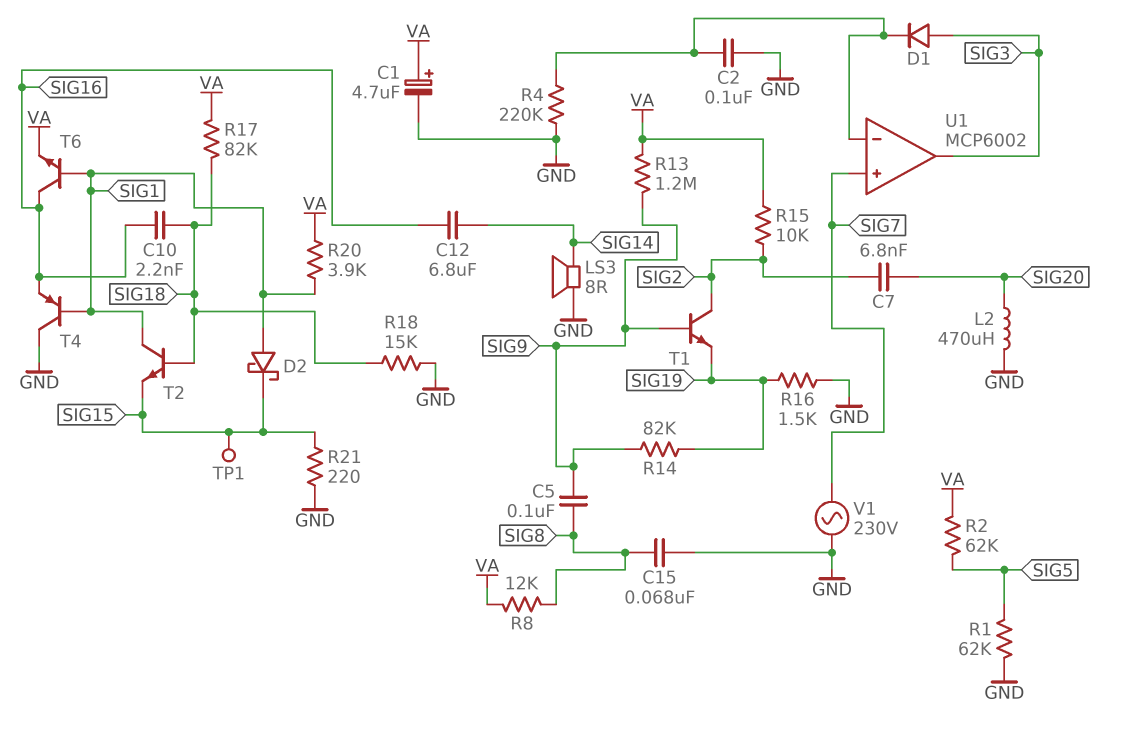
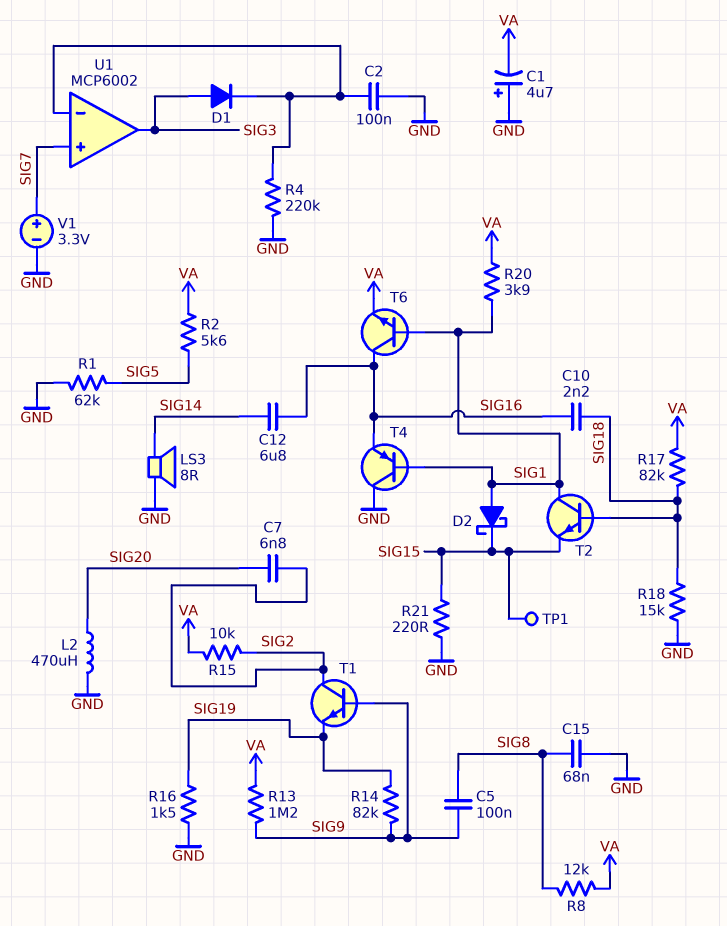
C1: 4.7uF (plus VA, minus GND) -> 4.7uF (plus GND, minus VA)
R2: 62k (SIG5, VA) -> 5.6k (SIG5, VA)
V1: AC 230V (GND, SIG7) -> 3.3V (plus SIG7, minus GND)

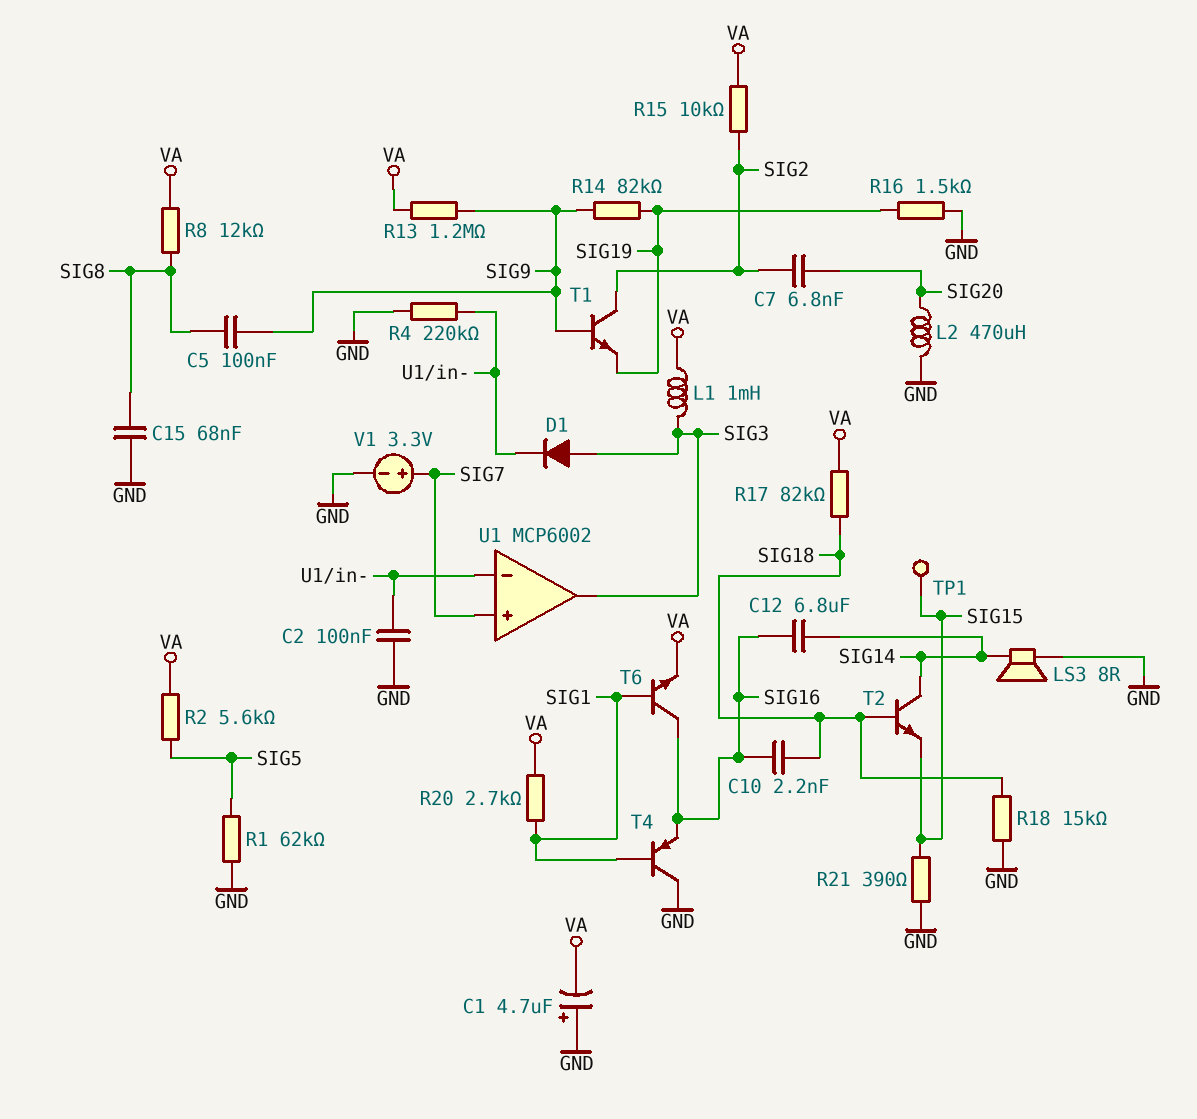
D2: schottky (A SIG1, K SIG15) -> none
L1: none -> 1mH (SIG3, VA)
R20: 3.9k (SIG1, VA) -> 2.7k (SIG1, VA)
R21: 220 (GND, SIG15) -> 390 (GND, SIG15)
T2: NPN (B SIG18, C SIG1, E SIG15) -> NPN (B SIG18, C SIG14, E SIG15)

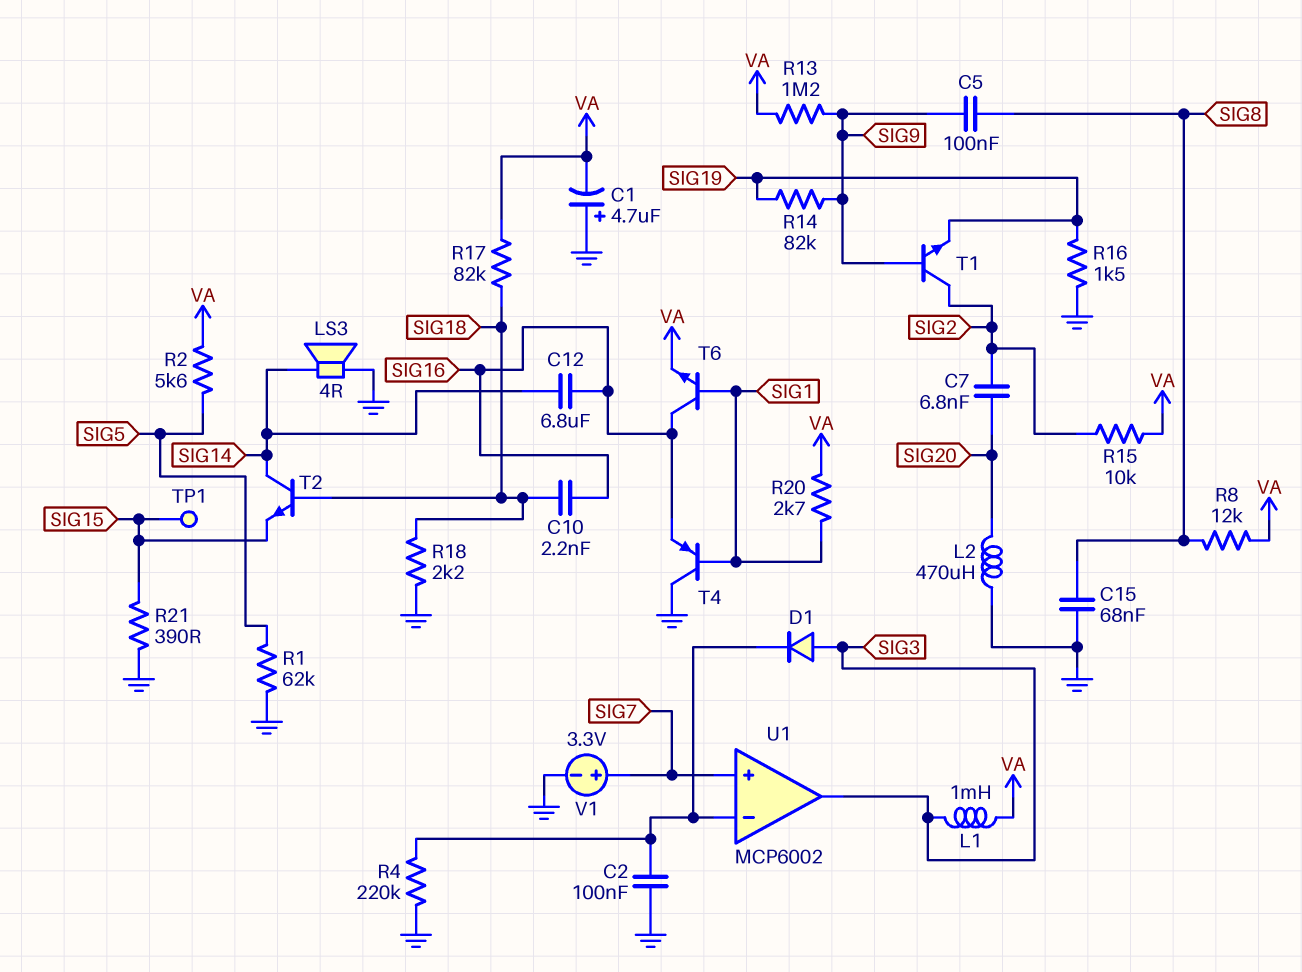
LS3: speaker 8R (GND, SIG14) -> speaker 4R (GND, SIG14)
R18: 15k (GND, SIG18) -> 2.2k (GND, SIG18)

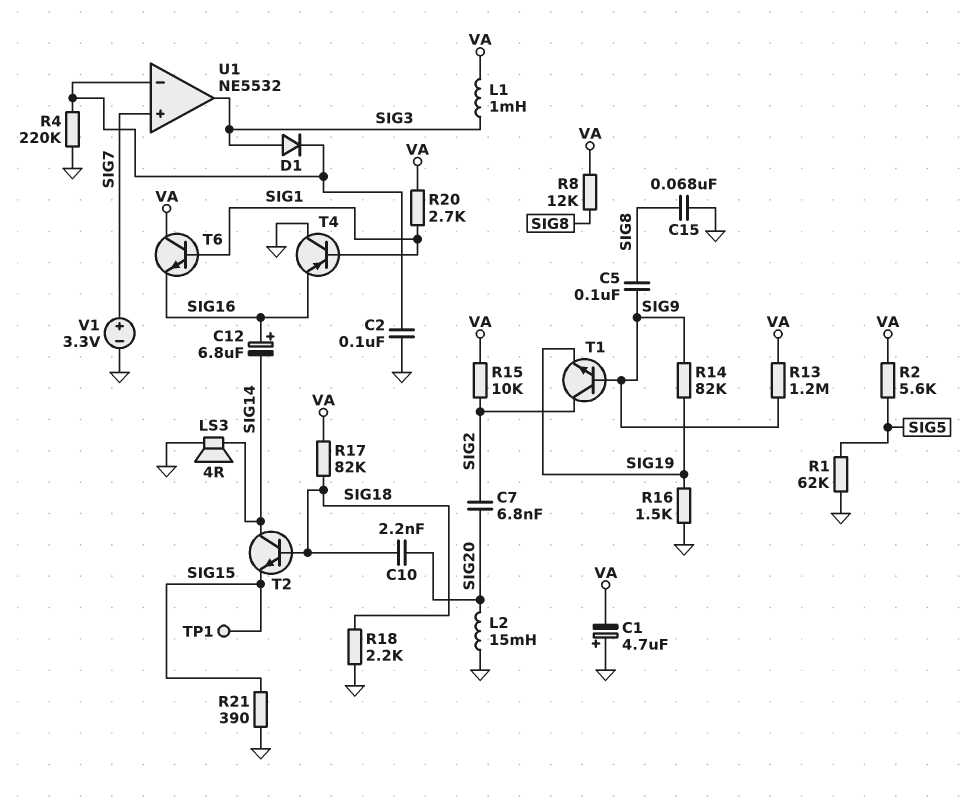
C10: 2.2nF (SIG16, SIG18) -> 2.2nF (SIG18, SIG20)
C12: 6.8uF (SIG14, SIG16) -> 6.8uF (plus SIG16, minus SIG14)
L2: 470uH (GND, SIG20) -> 15mH (GND, SIG20)
T6: NPN (B SIG1, C SIG16, E VA) -> NPN (B SIG1, C VA, E SIG16)
U1: MCP6002 -> NE5532

